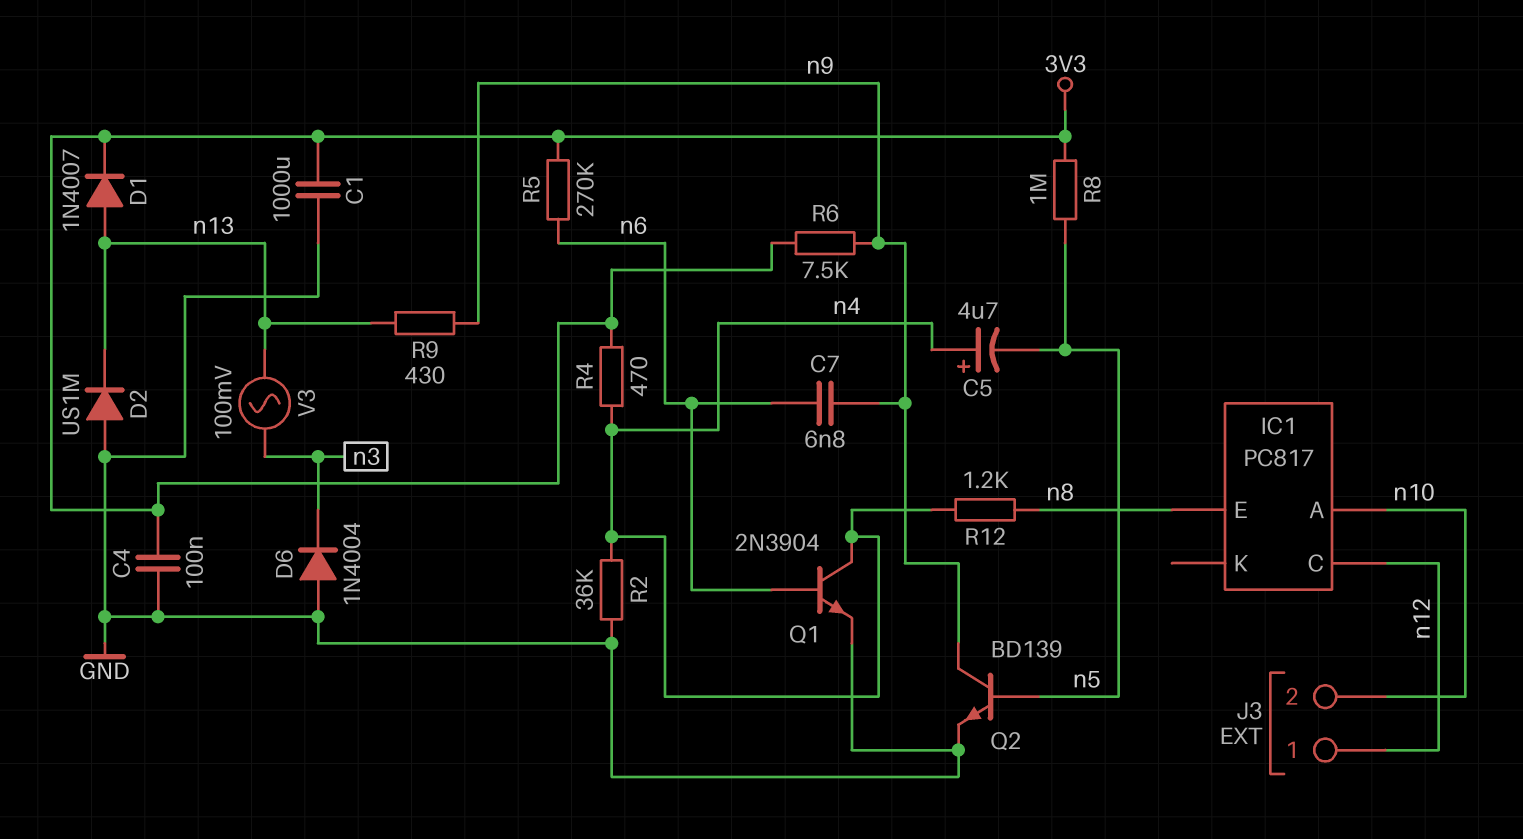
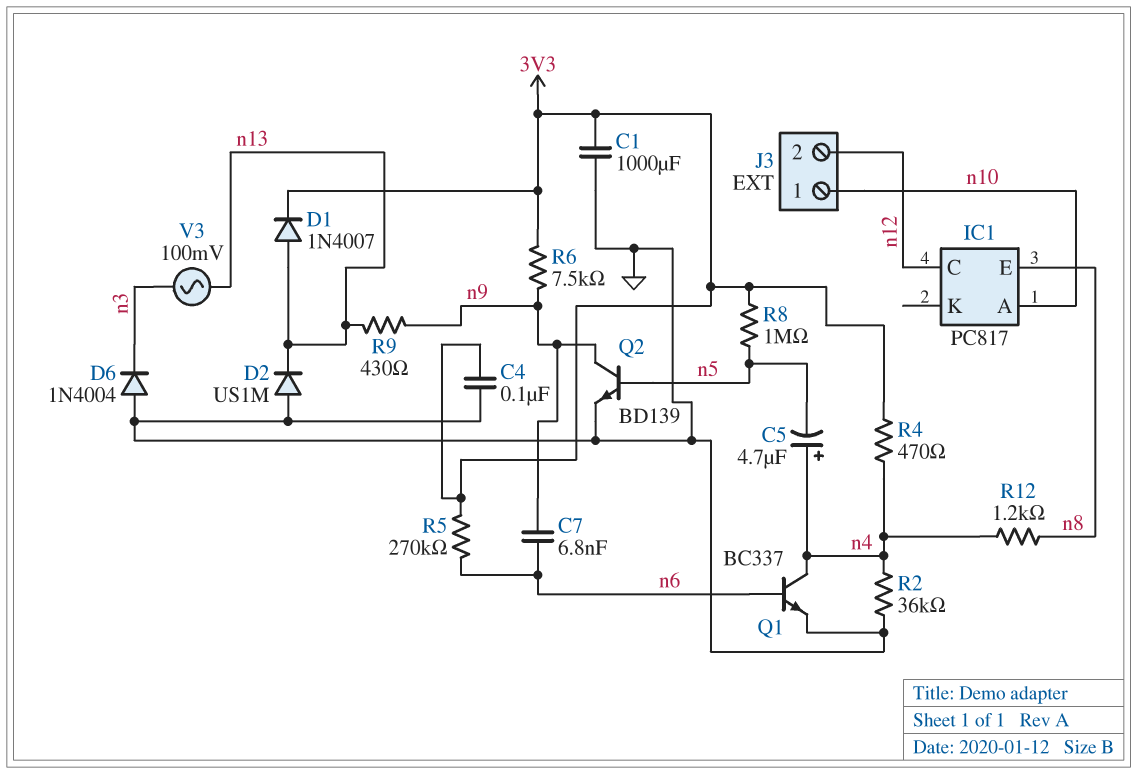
J3 pin 1: n12 -> n10
J3 pin 2: n10 -> n12
Q1: NPN 2N3904 (B n6, C n4, E GND) -> NPN BC337 (B n6, C n4, E GND)

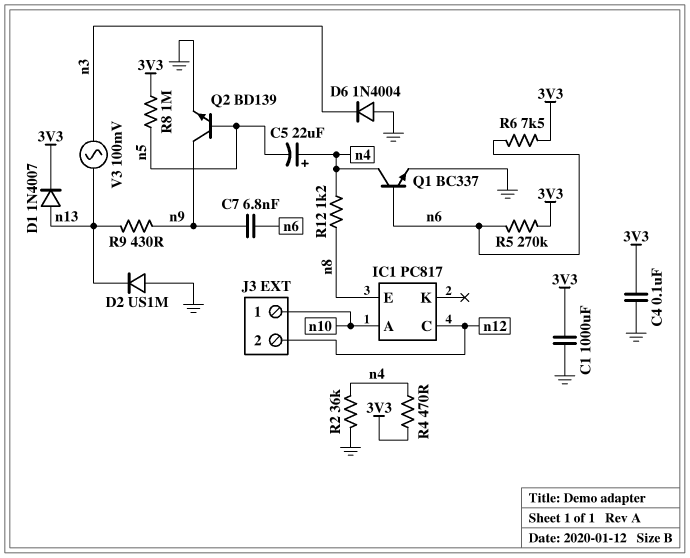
C5: 4.7uF (plus n4, minus n5) -> 22uF (plus n4, minus n5)
R6: 7.5k (3V3, n9) -> 7.5k (3V3, n6)

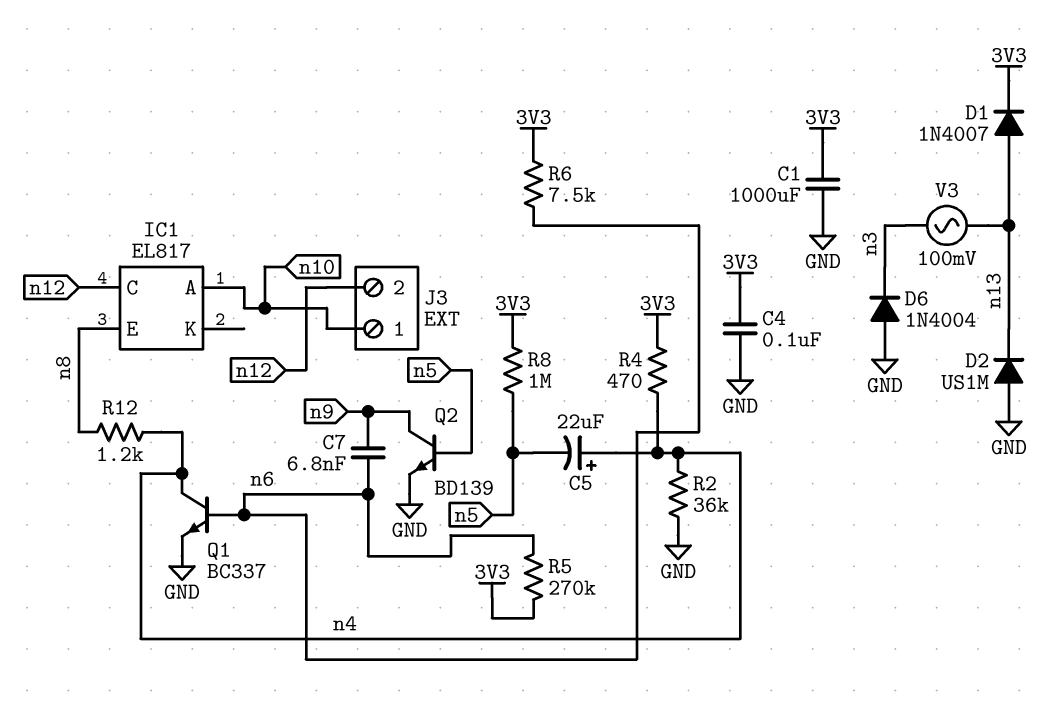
IC1: PC817 -> EL817
R9: 430 (n9, n13) -> none

